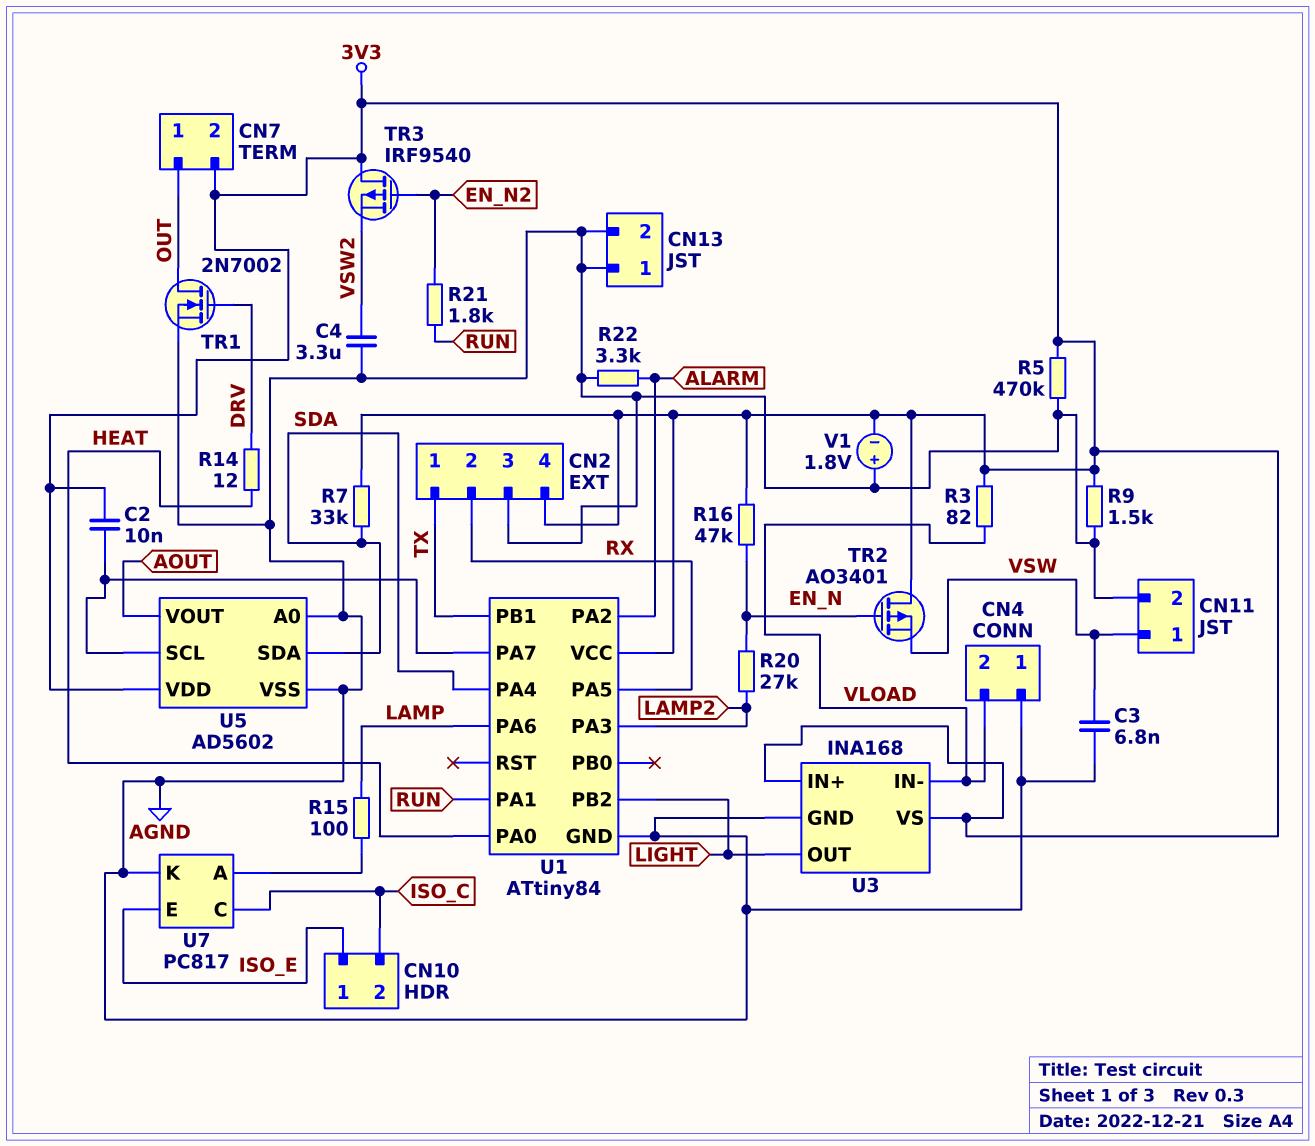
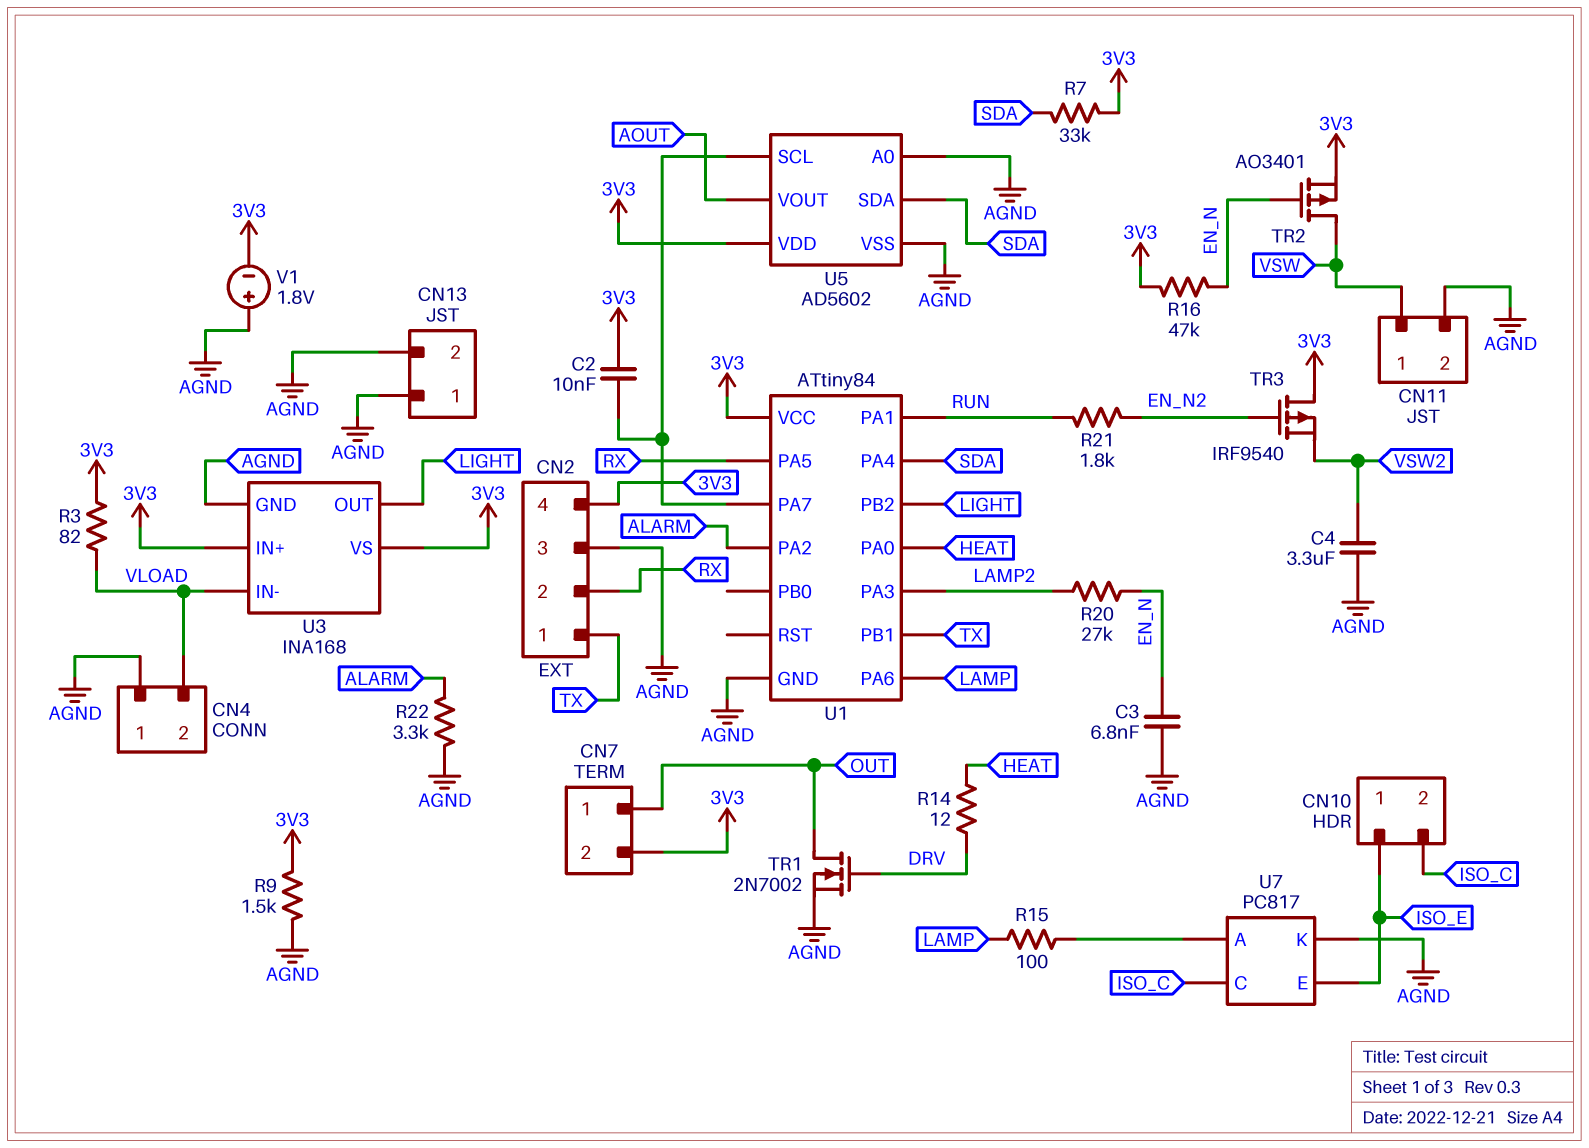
C3: 6.8nF (AGND, VSW) -> 6.8nF (AGND, EN_N)
R5: 470k (3V3, AGND) -> none
TR2: PMOS AO3401 (G EN_N, D 3V3, S VSW) -> PMOS AO3401 (G EN_N, D VSW, S 3V3)

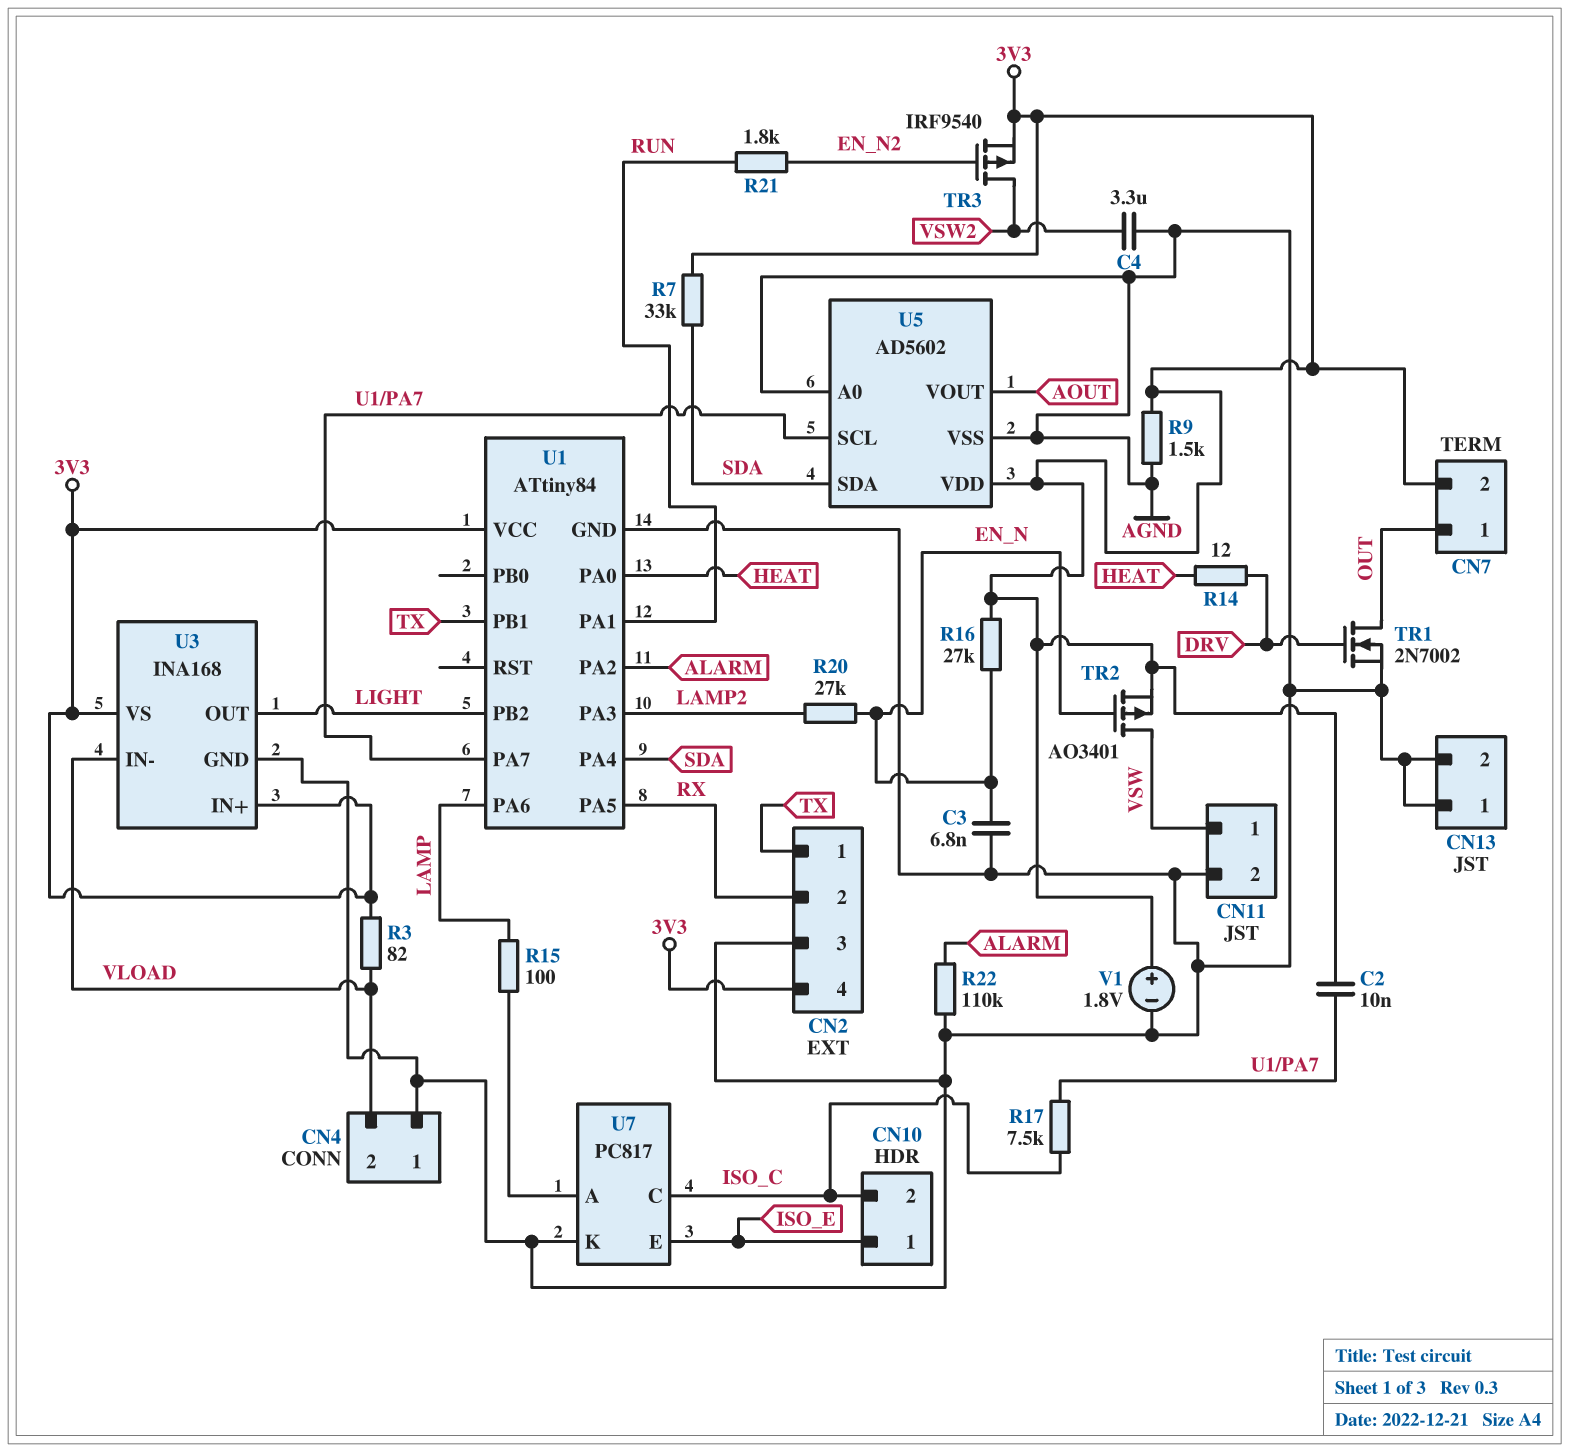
R16: 47k (3V3, EN_N) -> 27k (3V3, EN_N)
R17: none -> 7.5k (ISO_C, U1/PA7)
R22: 3.3k (AGND, ALARM) -> 110k (AGND, ALARM)
TR3: PMOS IRF9540 (G EN_N2, D 3V3, S VSW2) -> PMOS IRF9540 (G EN_N2, D VSW2, S 3V3)
V1: 1.8V (plus AGND, minus 3V3) -> 1.8V (plus 3V3, minus AGND)

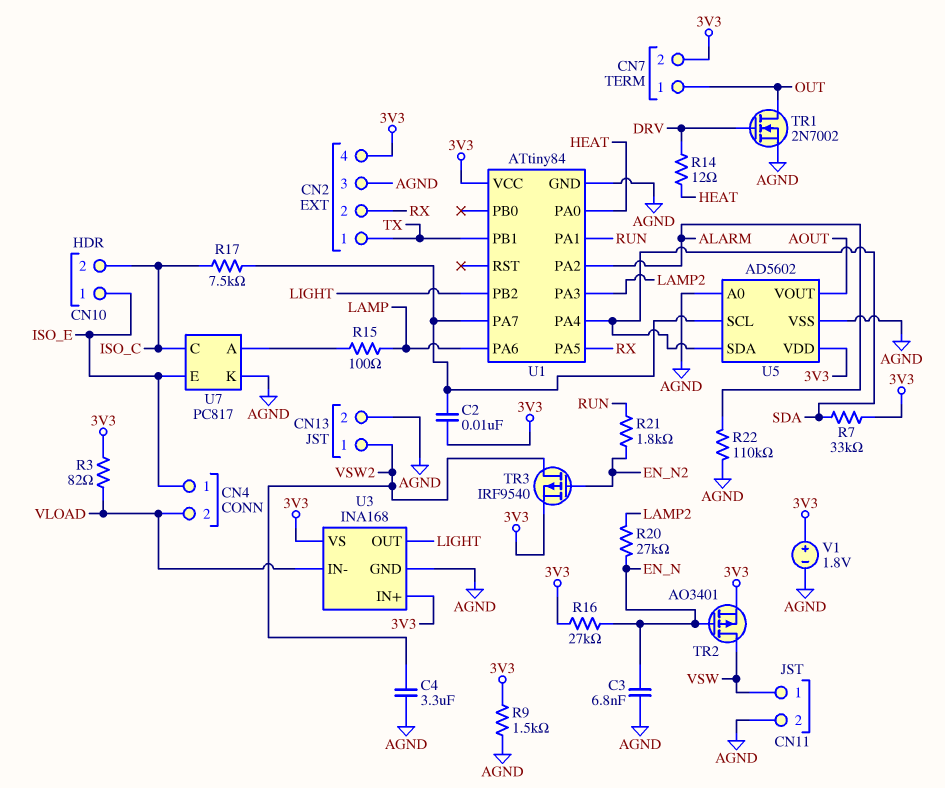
CN4 pin 1: AGND -> ISO_E
CN13 pin 1: AGND -> VSW2

